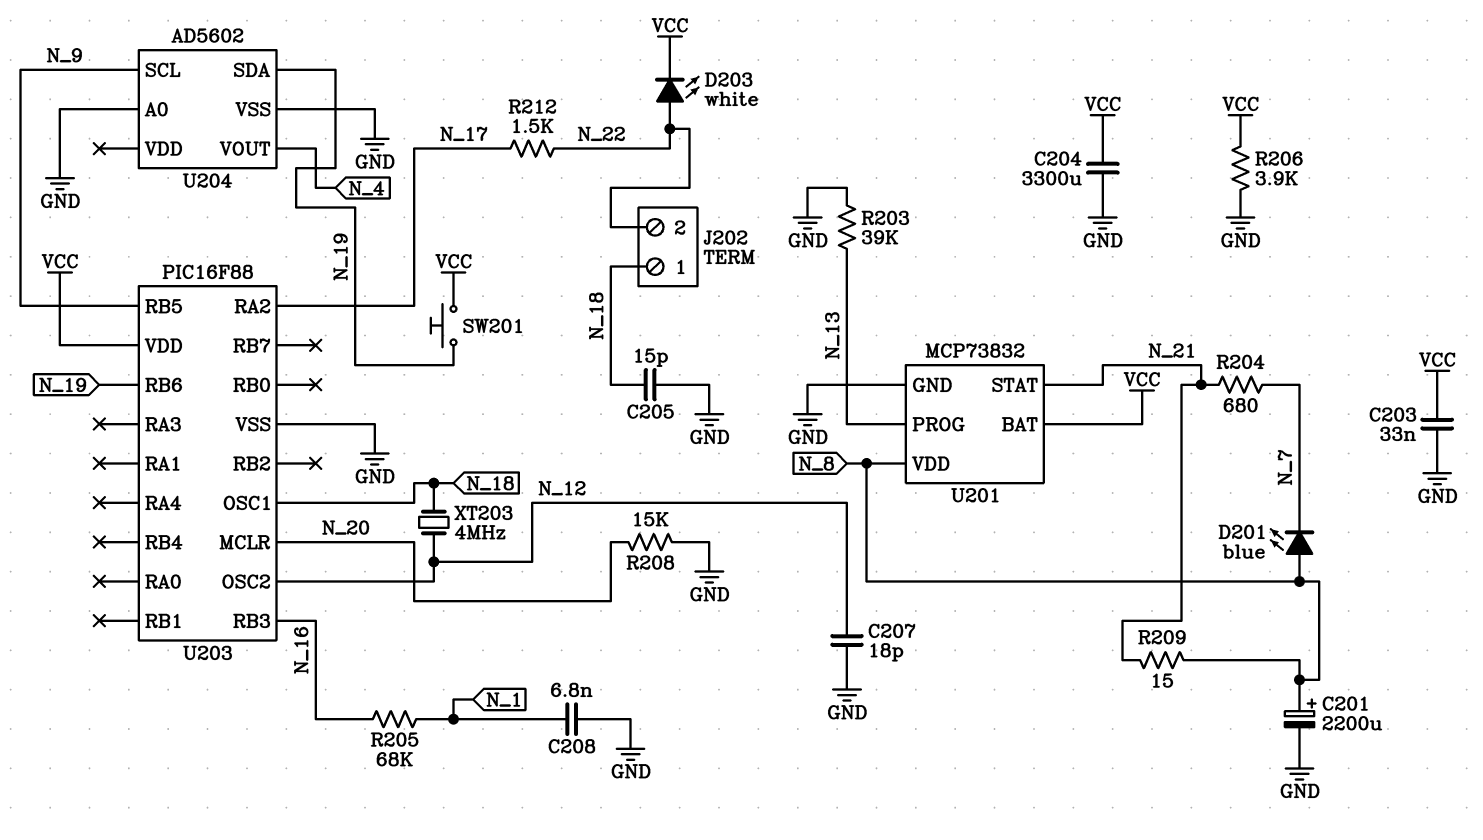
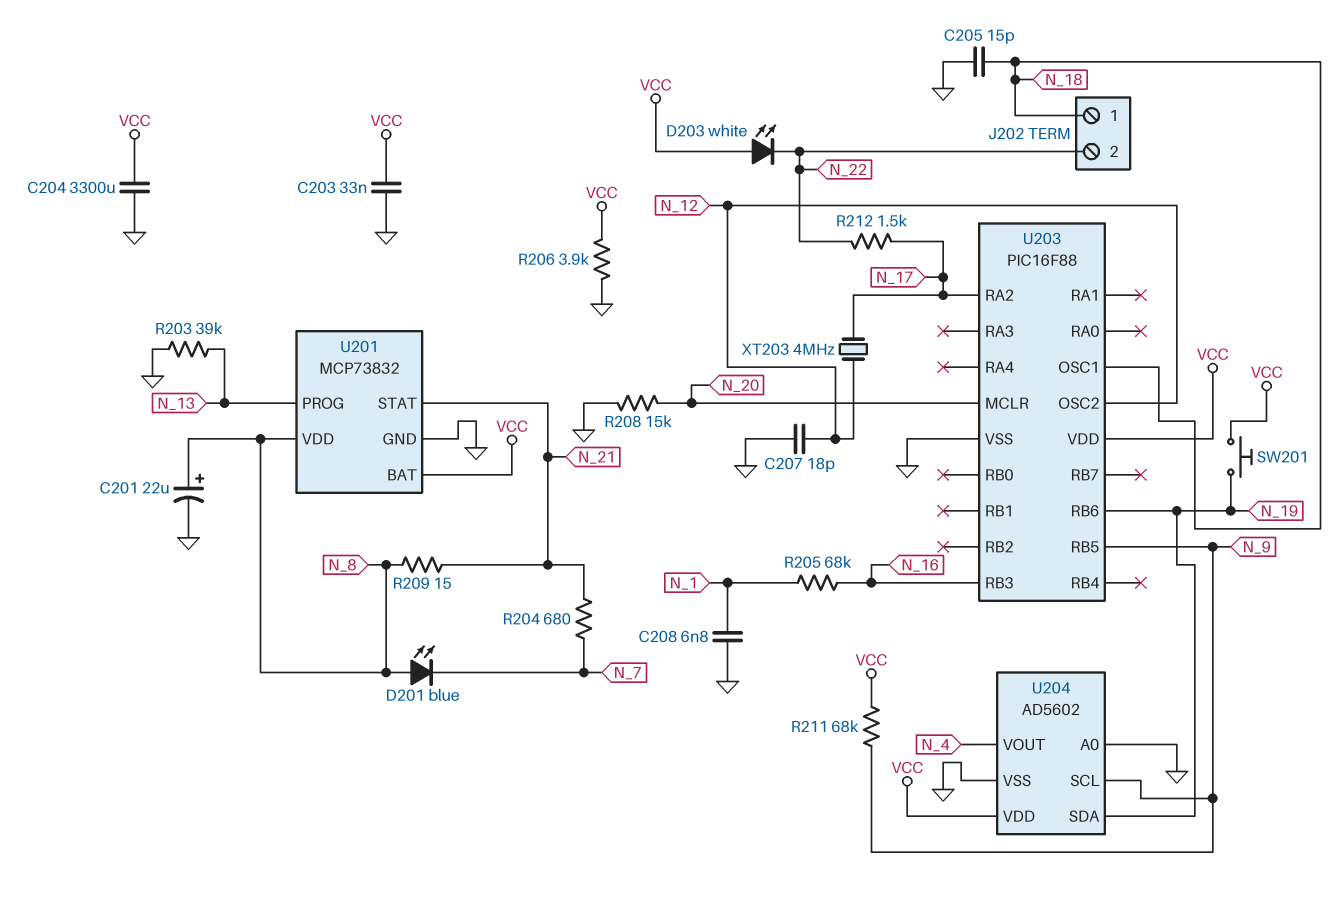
C201: 2200uF (plus N_8, minus GND) -> 22uF (plus N_8, minus GND)
D203: LED white (A N_22, K VCC) -> LED white (A VCC, K N_22)
R211: none -> 68k (N_9, VCC)
U204 pin VDD: none -> VCC
XT203: 4MHz (N_12, N_18) -> 4MHz (N_12, N_17)

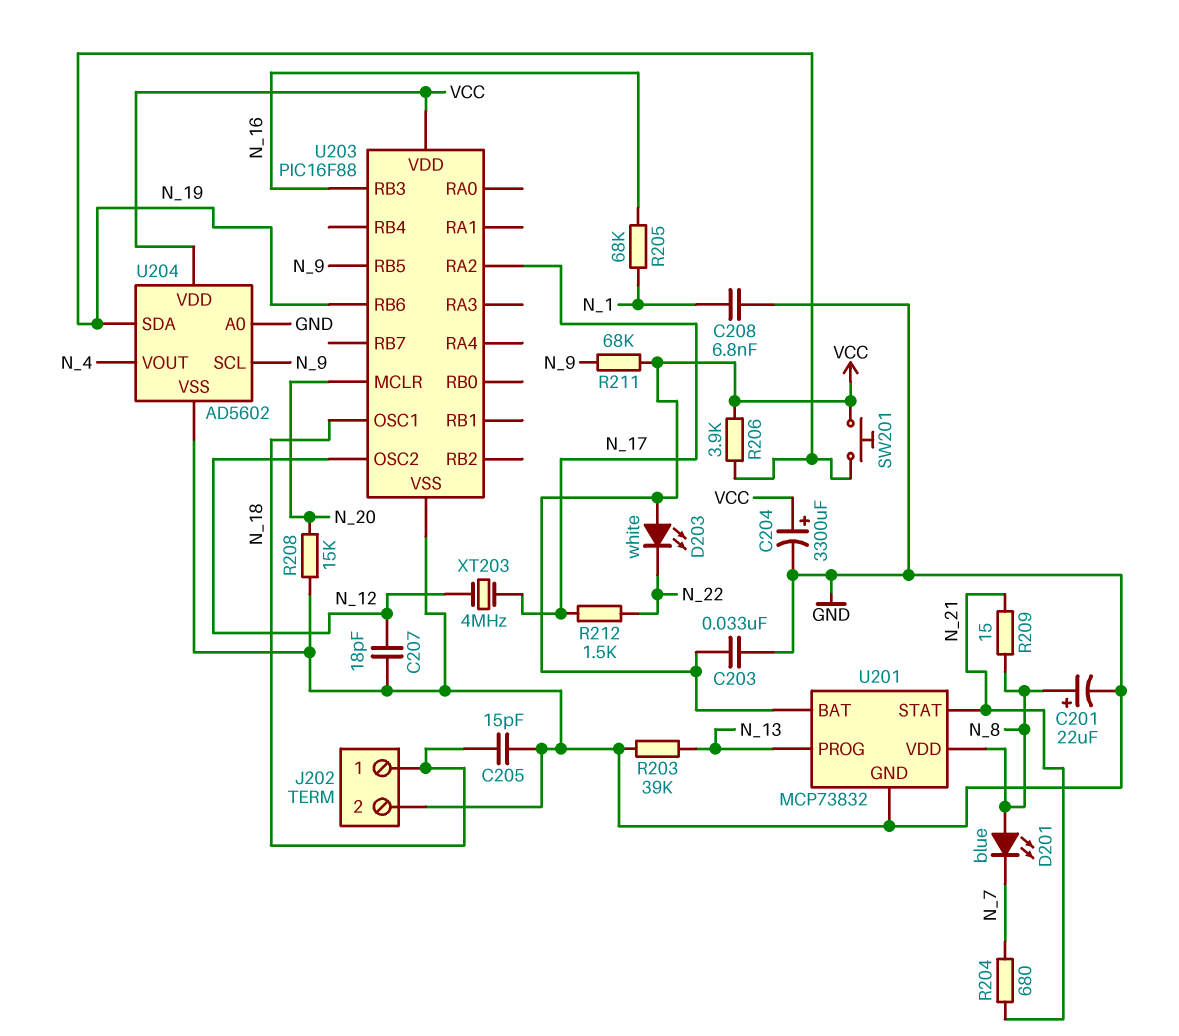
C204: 3300uF (GND, VCC) -> 3300uF (plus VCC, minus GND)
J202 pin 2: N_22 -> GND
R206: 3.9k (GND, VCC) -> 3.9k (N_19, VCC)

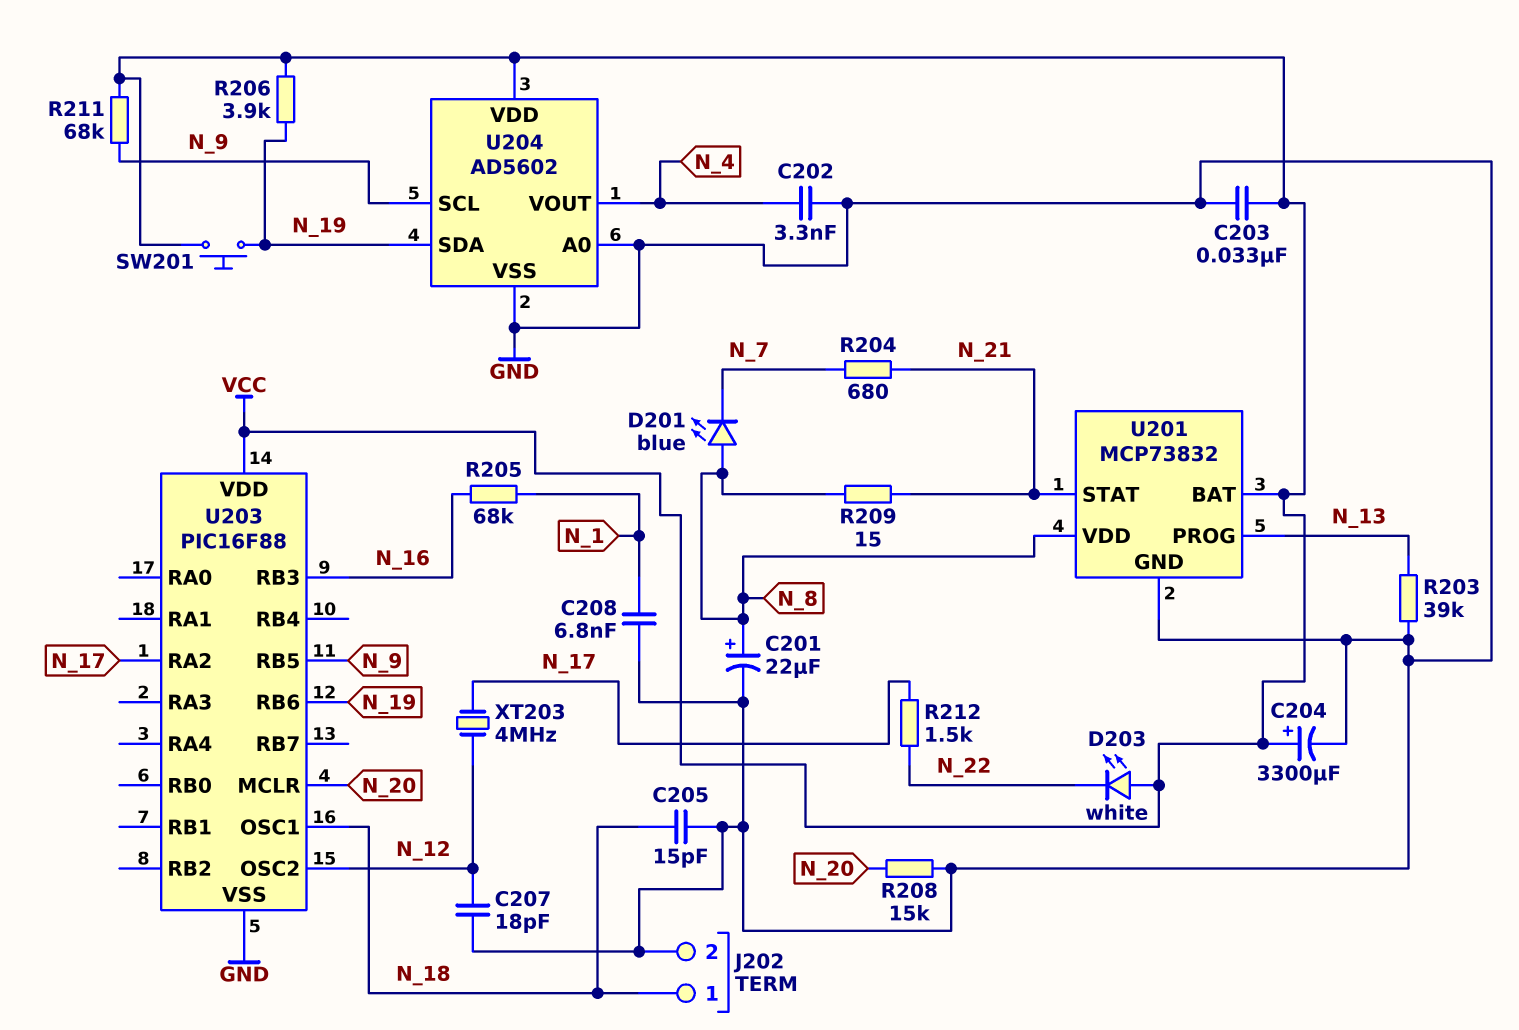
C202: none -> 3.3nF (GND, N_4)

